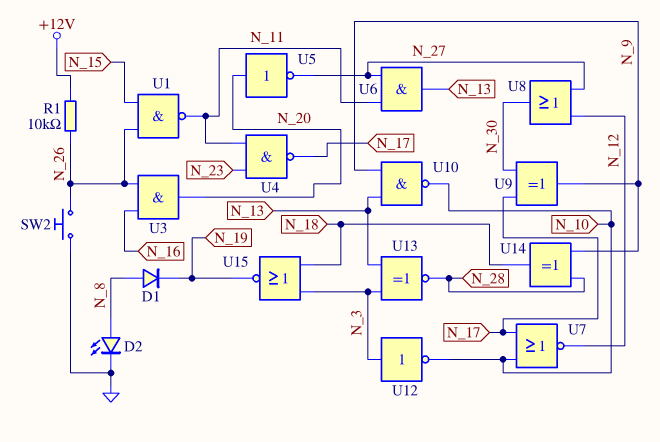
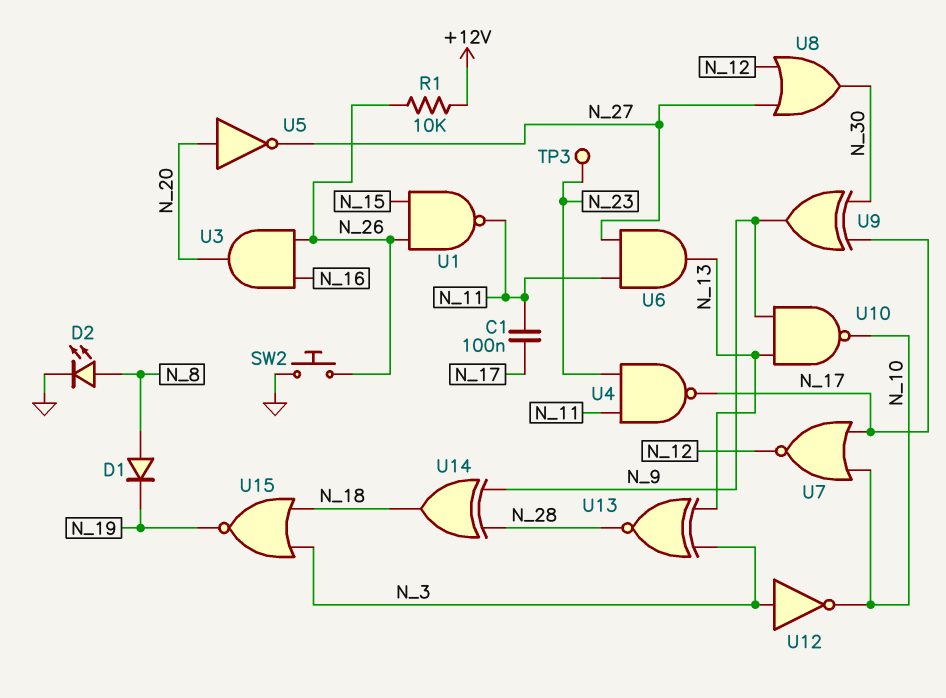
C1: none -> 100nF (N_11, N_17)
TP3: none -> test point (N_23)

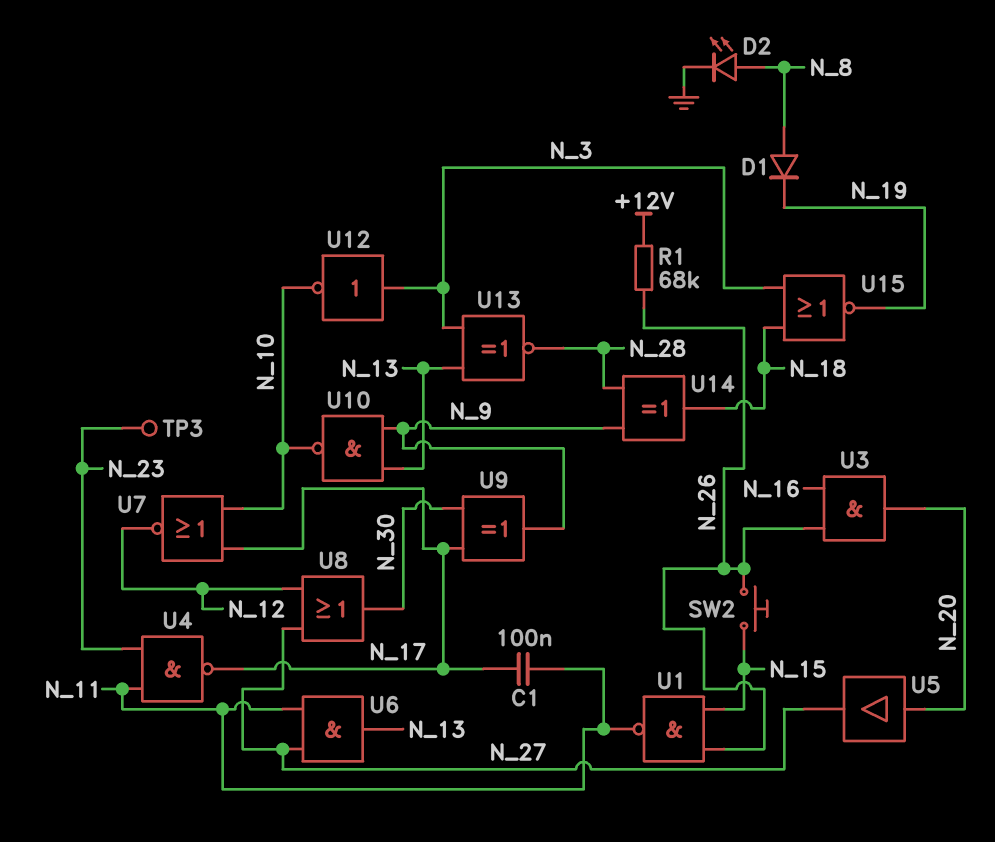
R1: 10k (+12V, N_26) -> 68k (+12V, N_26)
SW2: button (GND, N_26) -> button (N_15, N_26)
U5: NOT (in N_20, out N_27) -> buffer (in N_20, out N_27)

